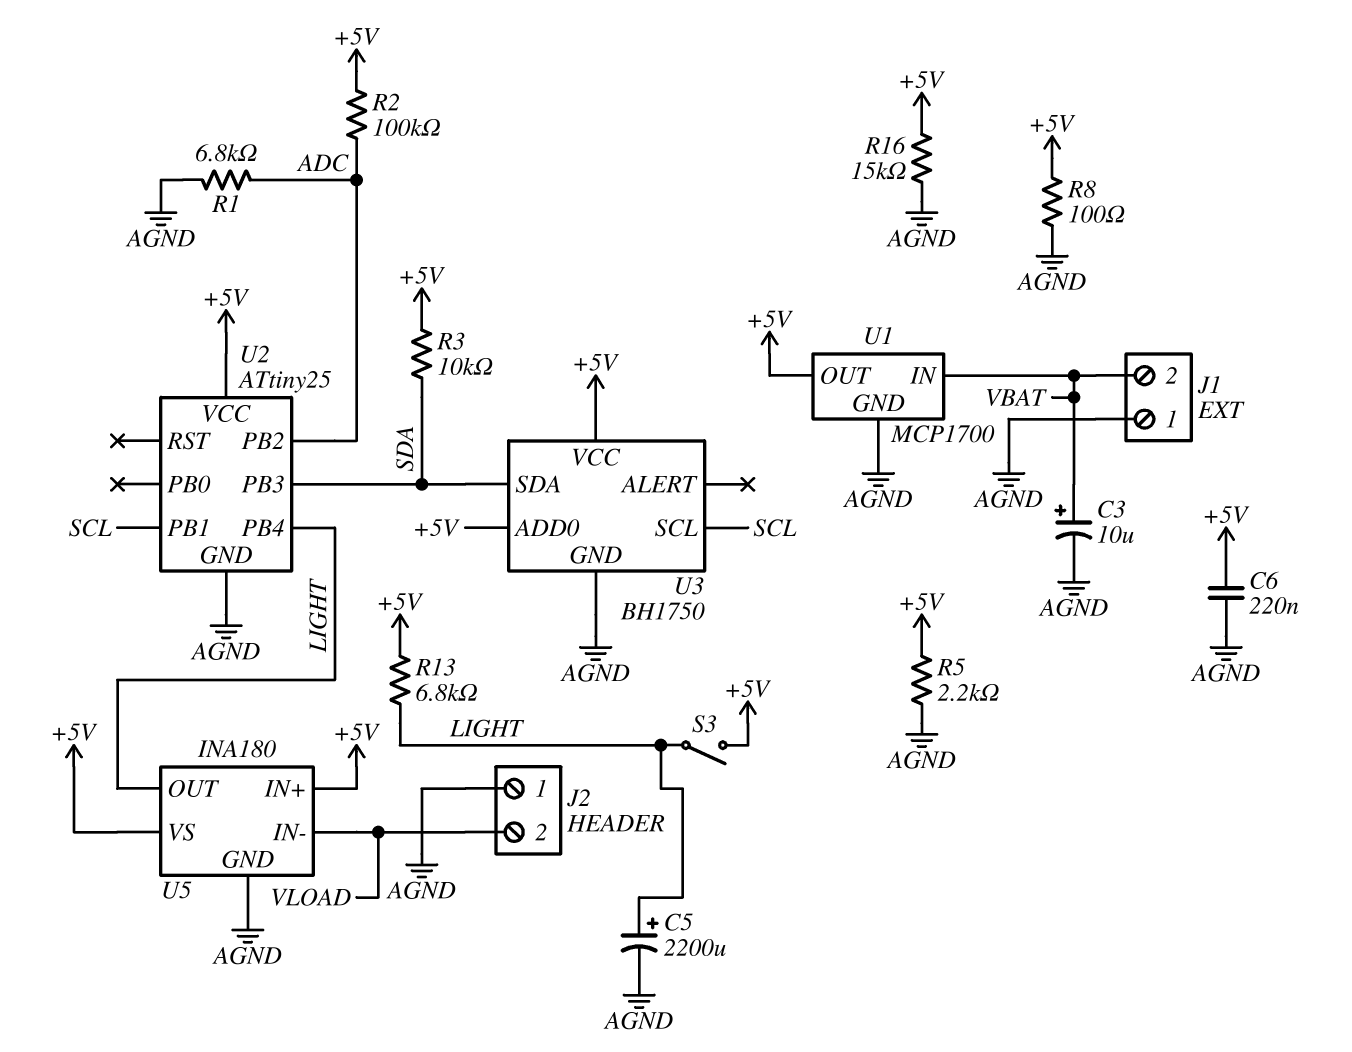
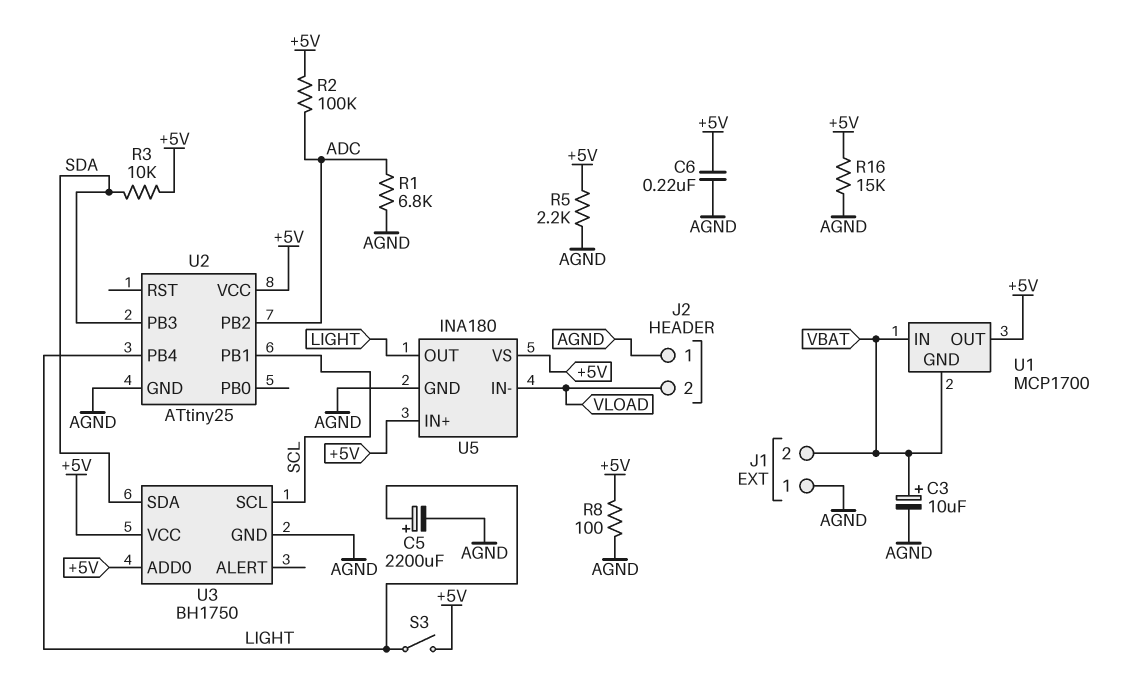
R13: 6.8k (+5V, LIGHT) -> none
U1 pin GND: AGND -> VBAT

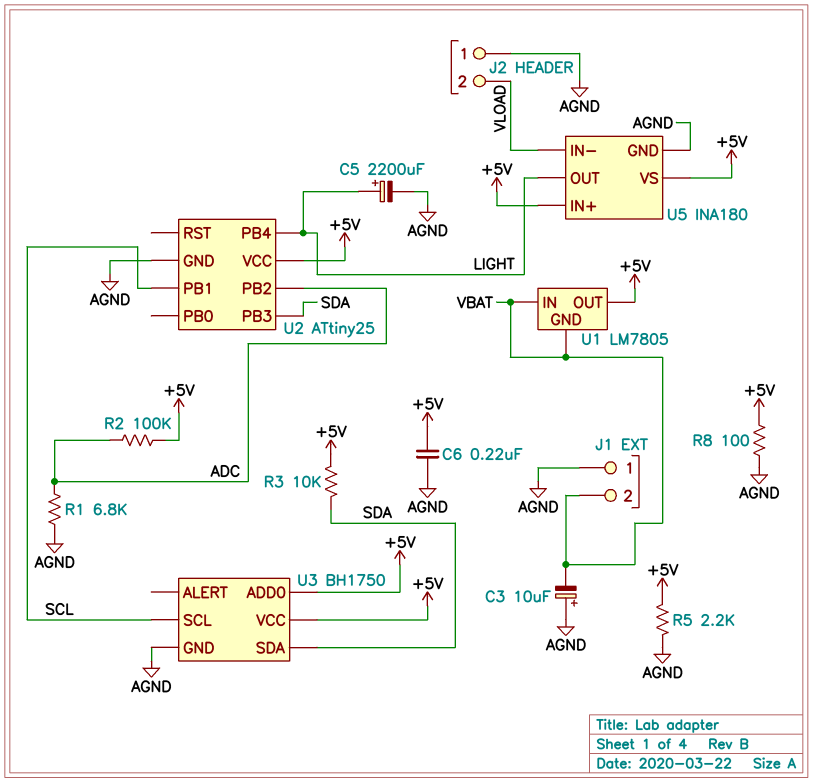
C3: 10uF (plus VBAT, minus AGND) -> 10uF (plus AGND, minus VBAT)
R16: 15k (+5V, AGND) -> none
S3: switch (+5V, LIGHT) -> none
U1: MCP1700 -> LM7805

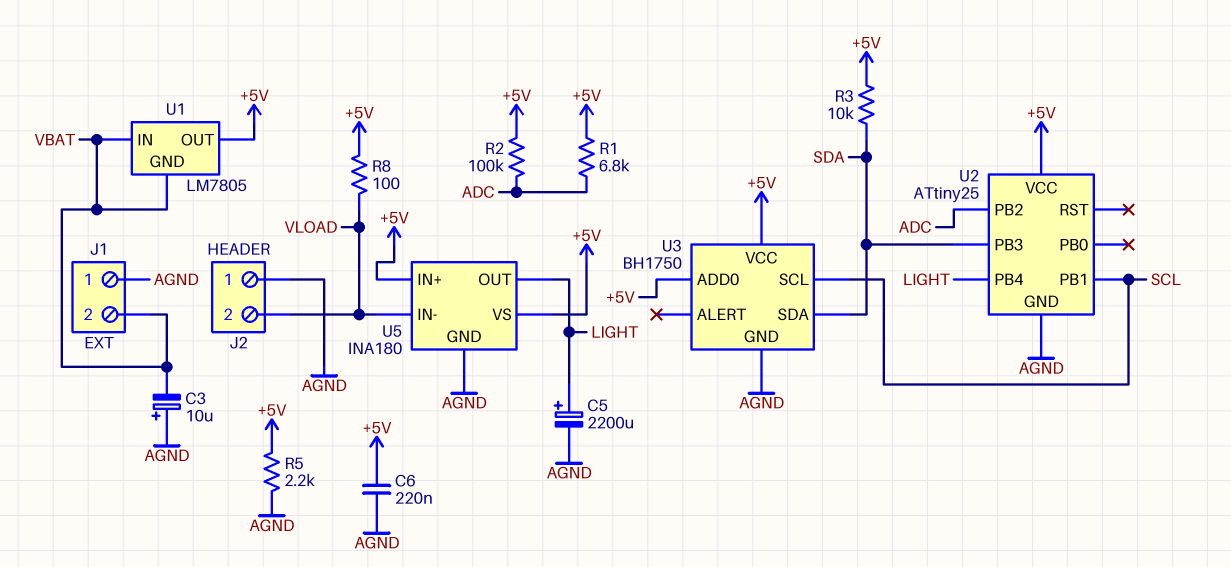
R1: 6.8k (ADC, AGND) -> 6.8k (+5V, ADC)
R8: 100 (+5V, AGND) -> 100 (+5V, VLOAD)

